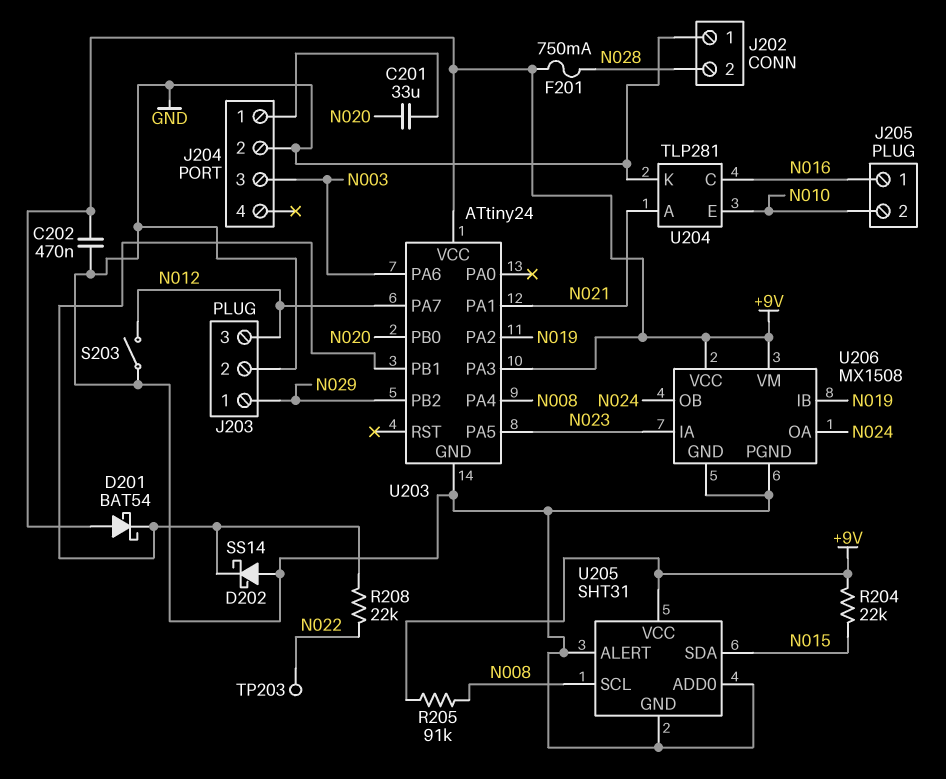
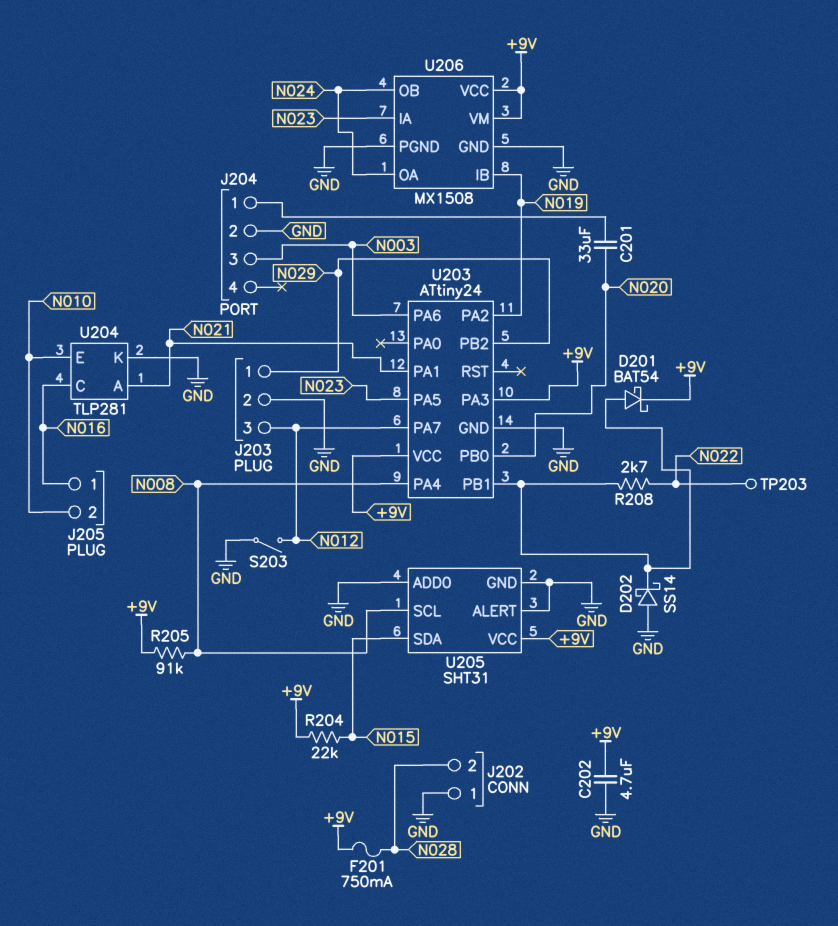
C202: 470nF (+9V, GND) -> 4.7uF (+9V, GND)
D201: schottky BAT54 (A +9V, K U203/PB1) -> schottky BAT54 (A U203/PB1, K +9V)
R208: 22k (N022, U203/PB1) -> 2.7k (N022, U203/PB1)

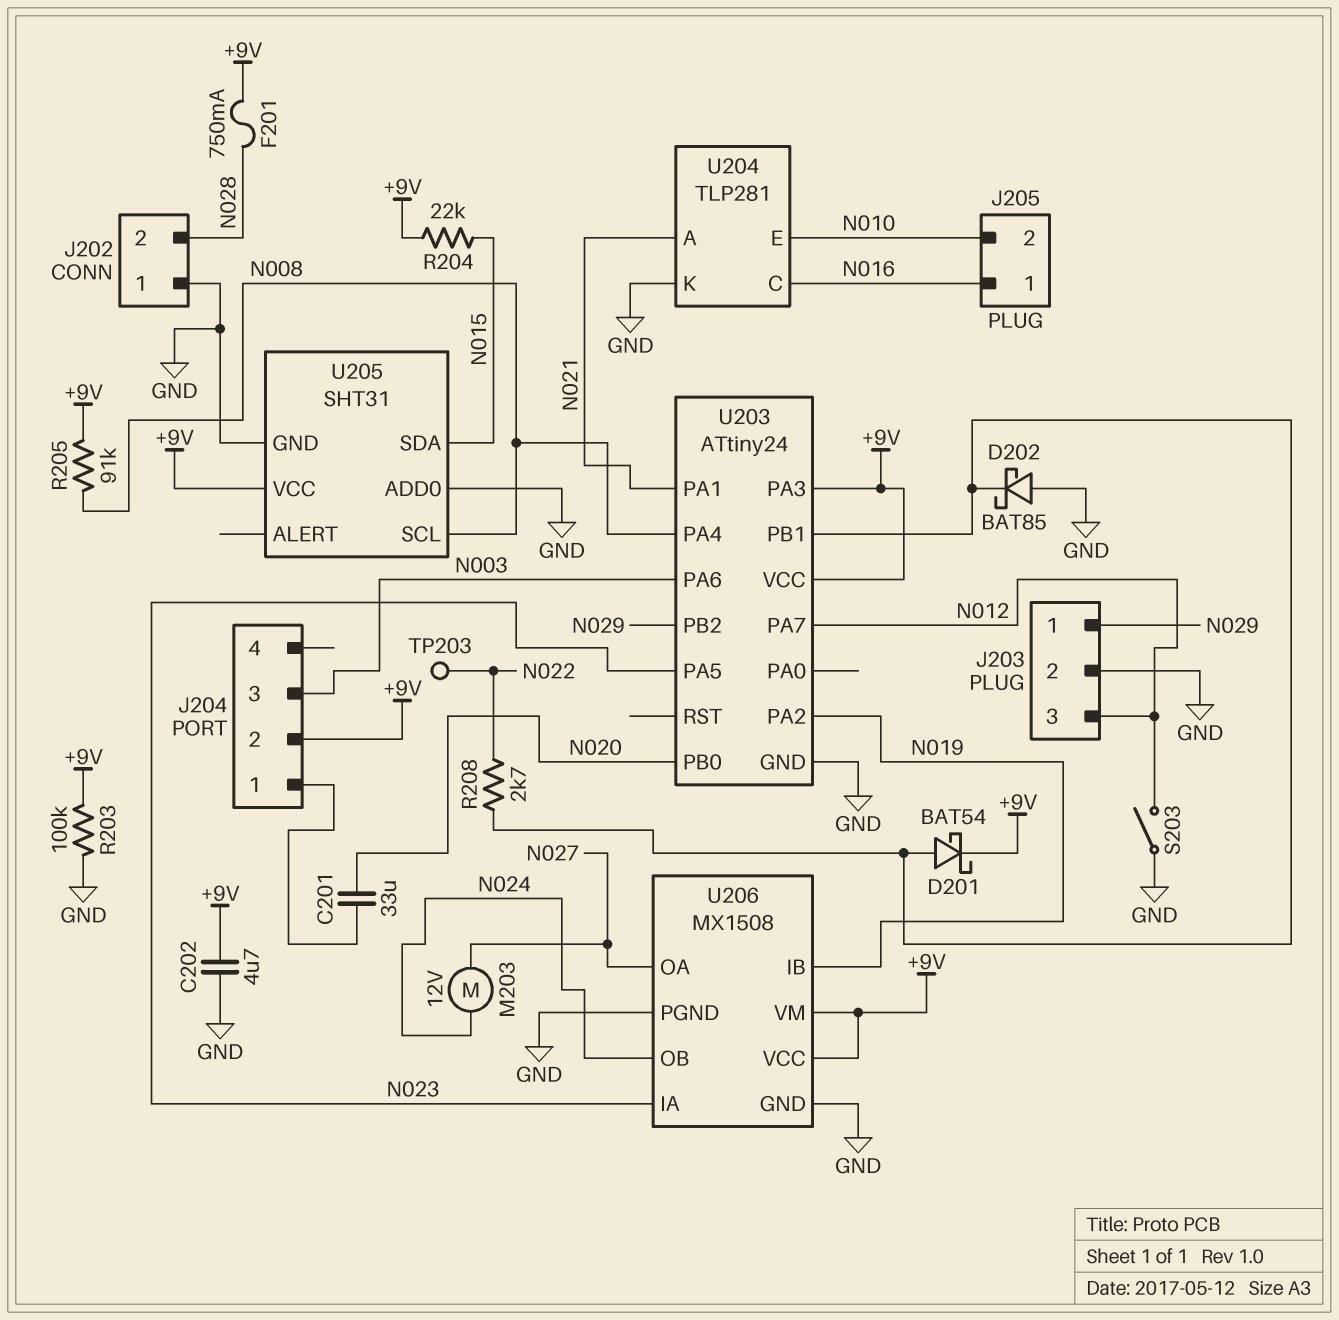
D202: schottky SS14 (A GND, K U203/PB1) -> schottky BAT85 (A GND, K U203/PB1)
J204 pin 2: GND -> +9V
M203: none -> motor 12V (N024, N027)
R203: none -> 100k (+9V, GND)
U205 pin ALERT: GND -> none
U206 pin OA: N024 -> N027

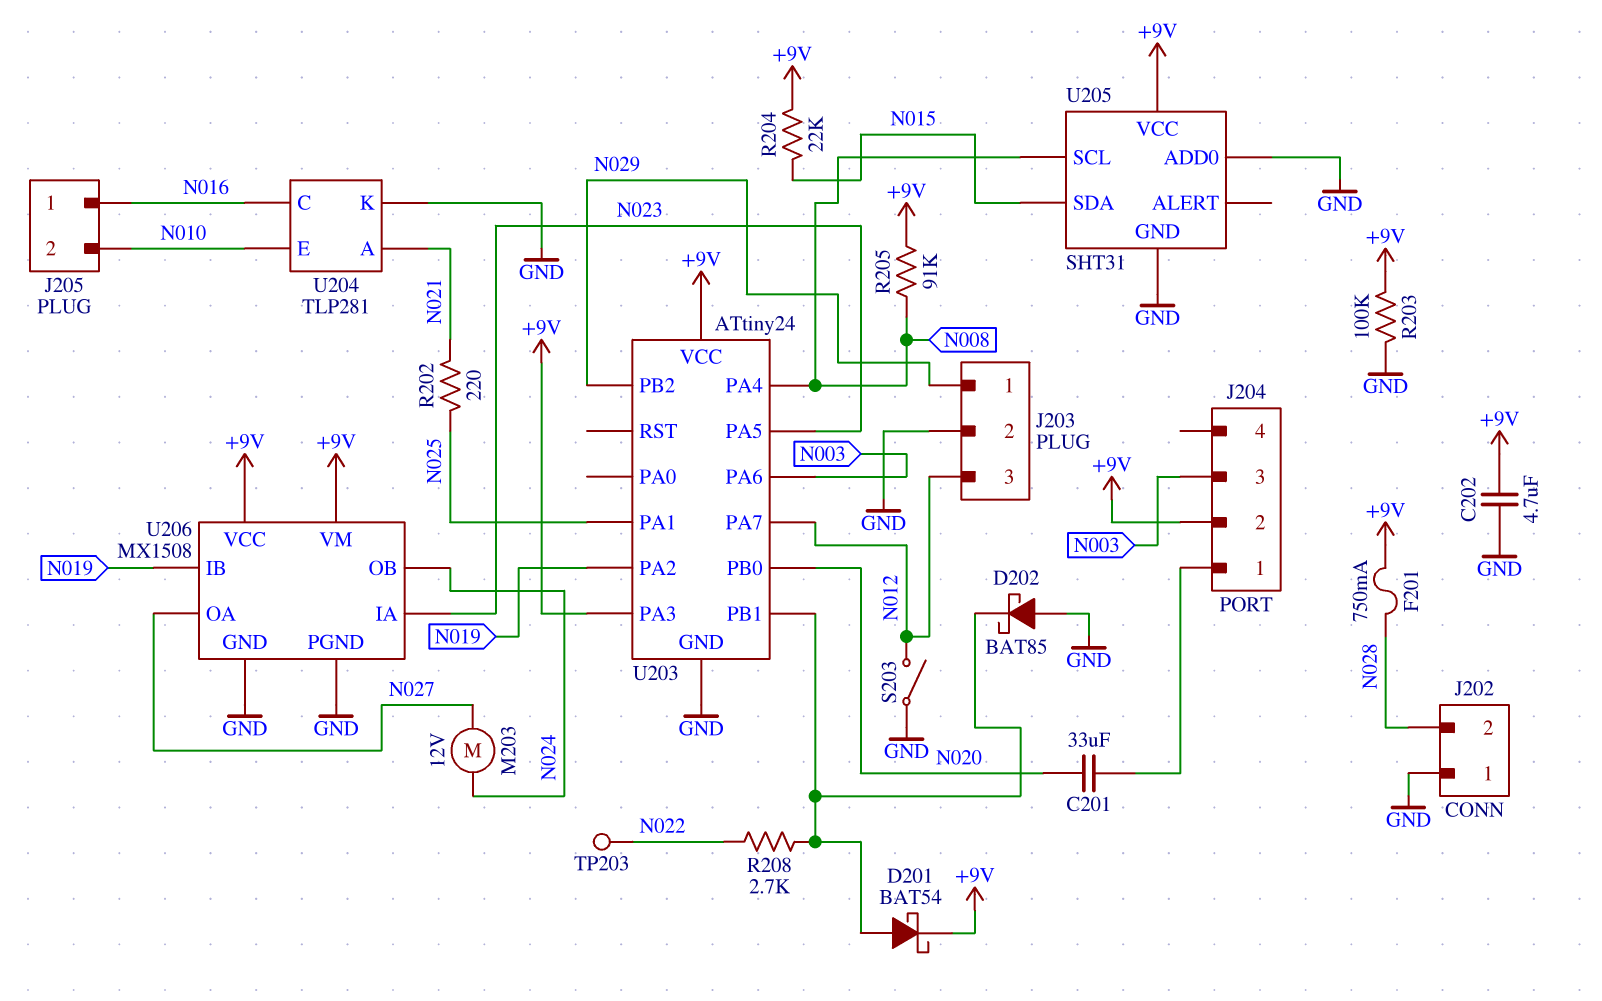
R202: none -> 220 (N021, N025)
U203 pin PA1: N021 -> N025

